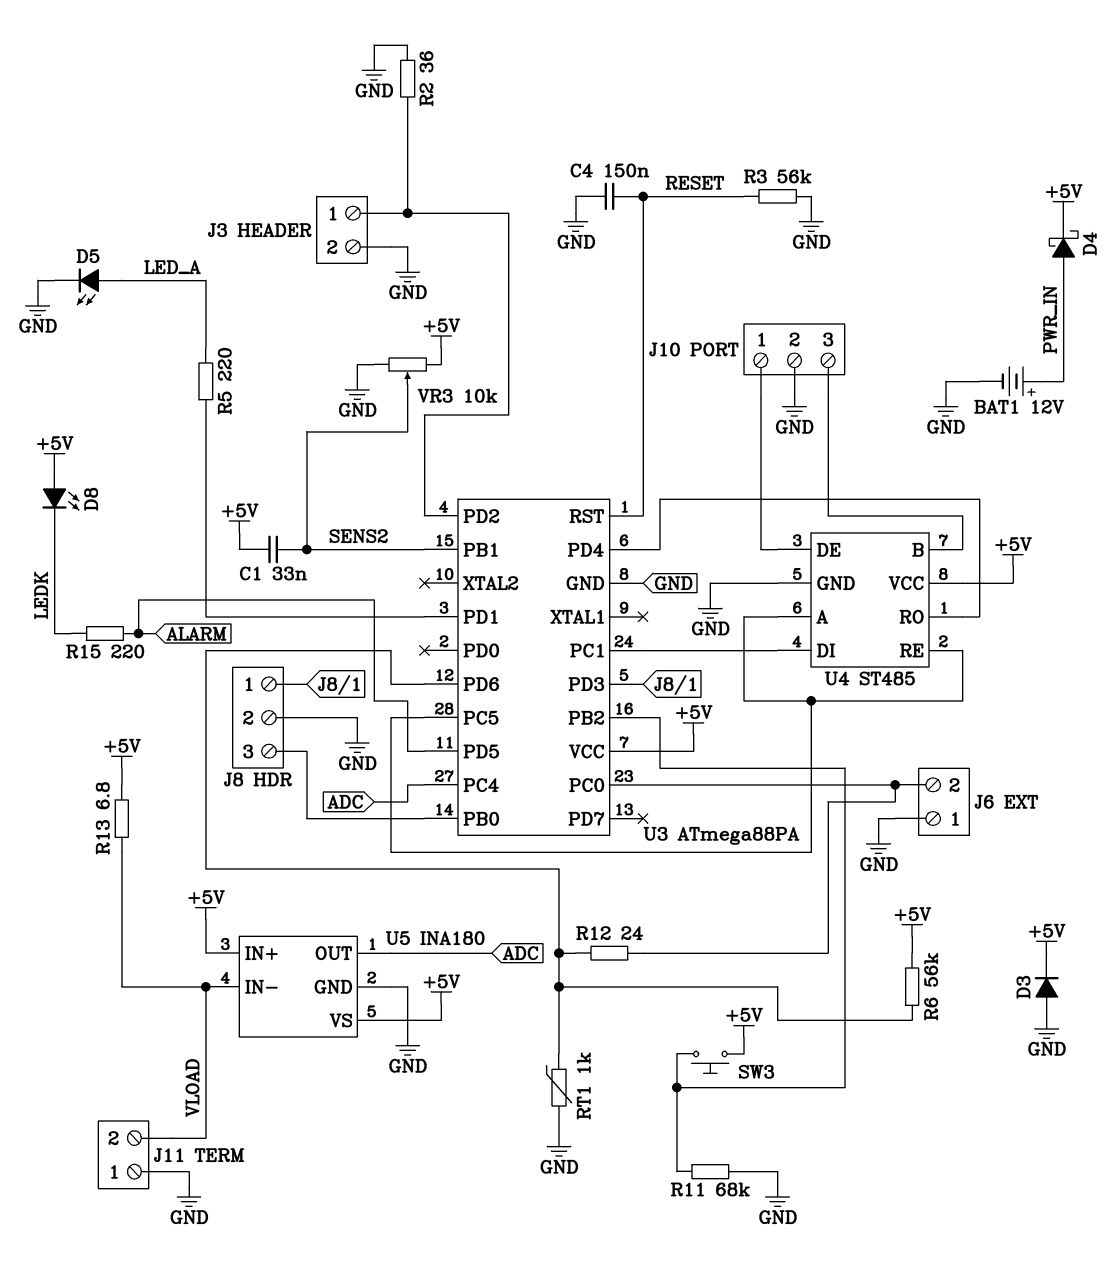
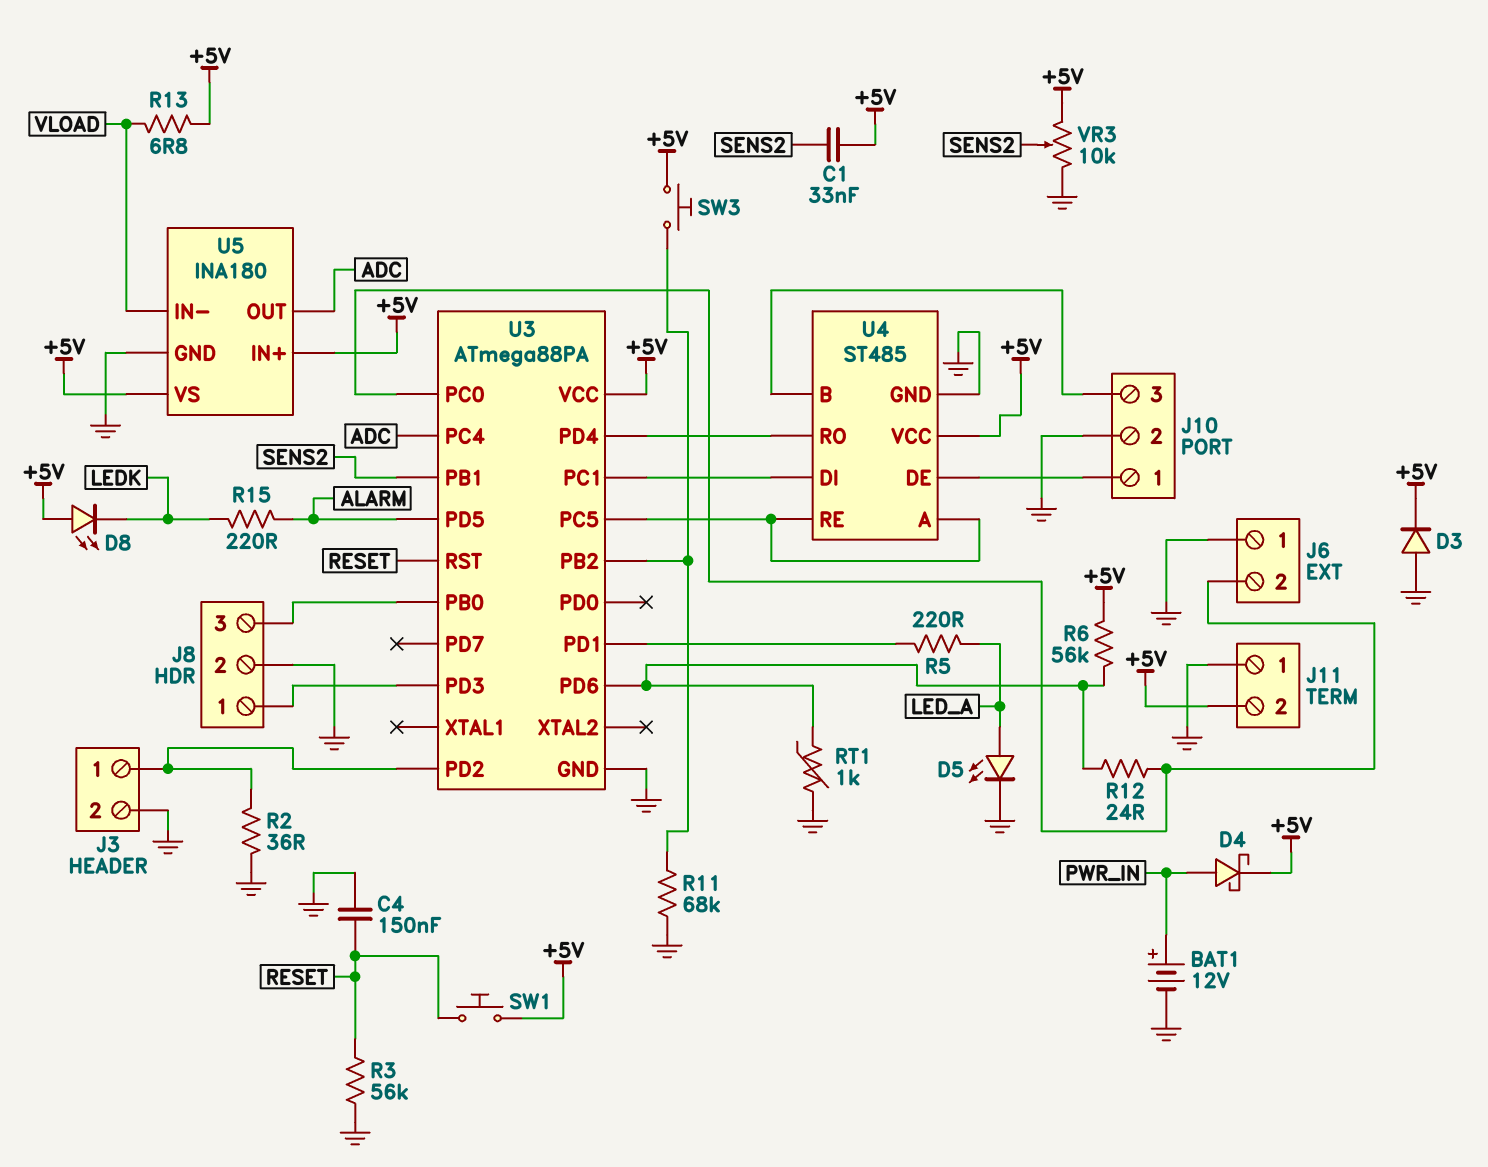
J11 pin 2: VLOAD -> +5V
SW1: none -> button (+5V, RESET)

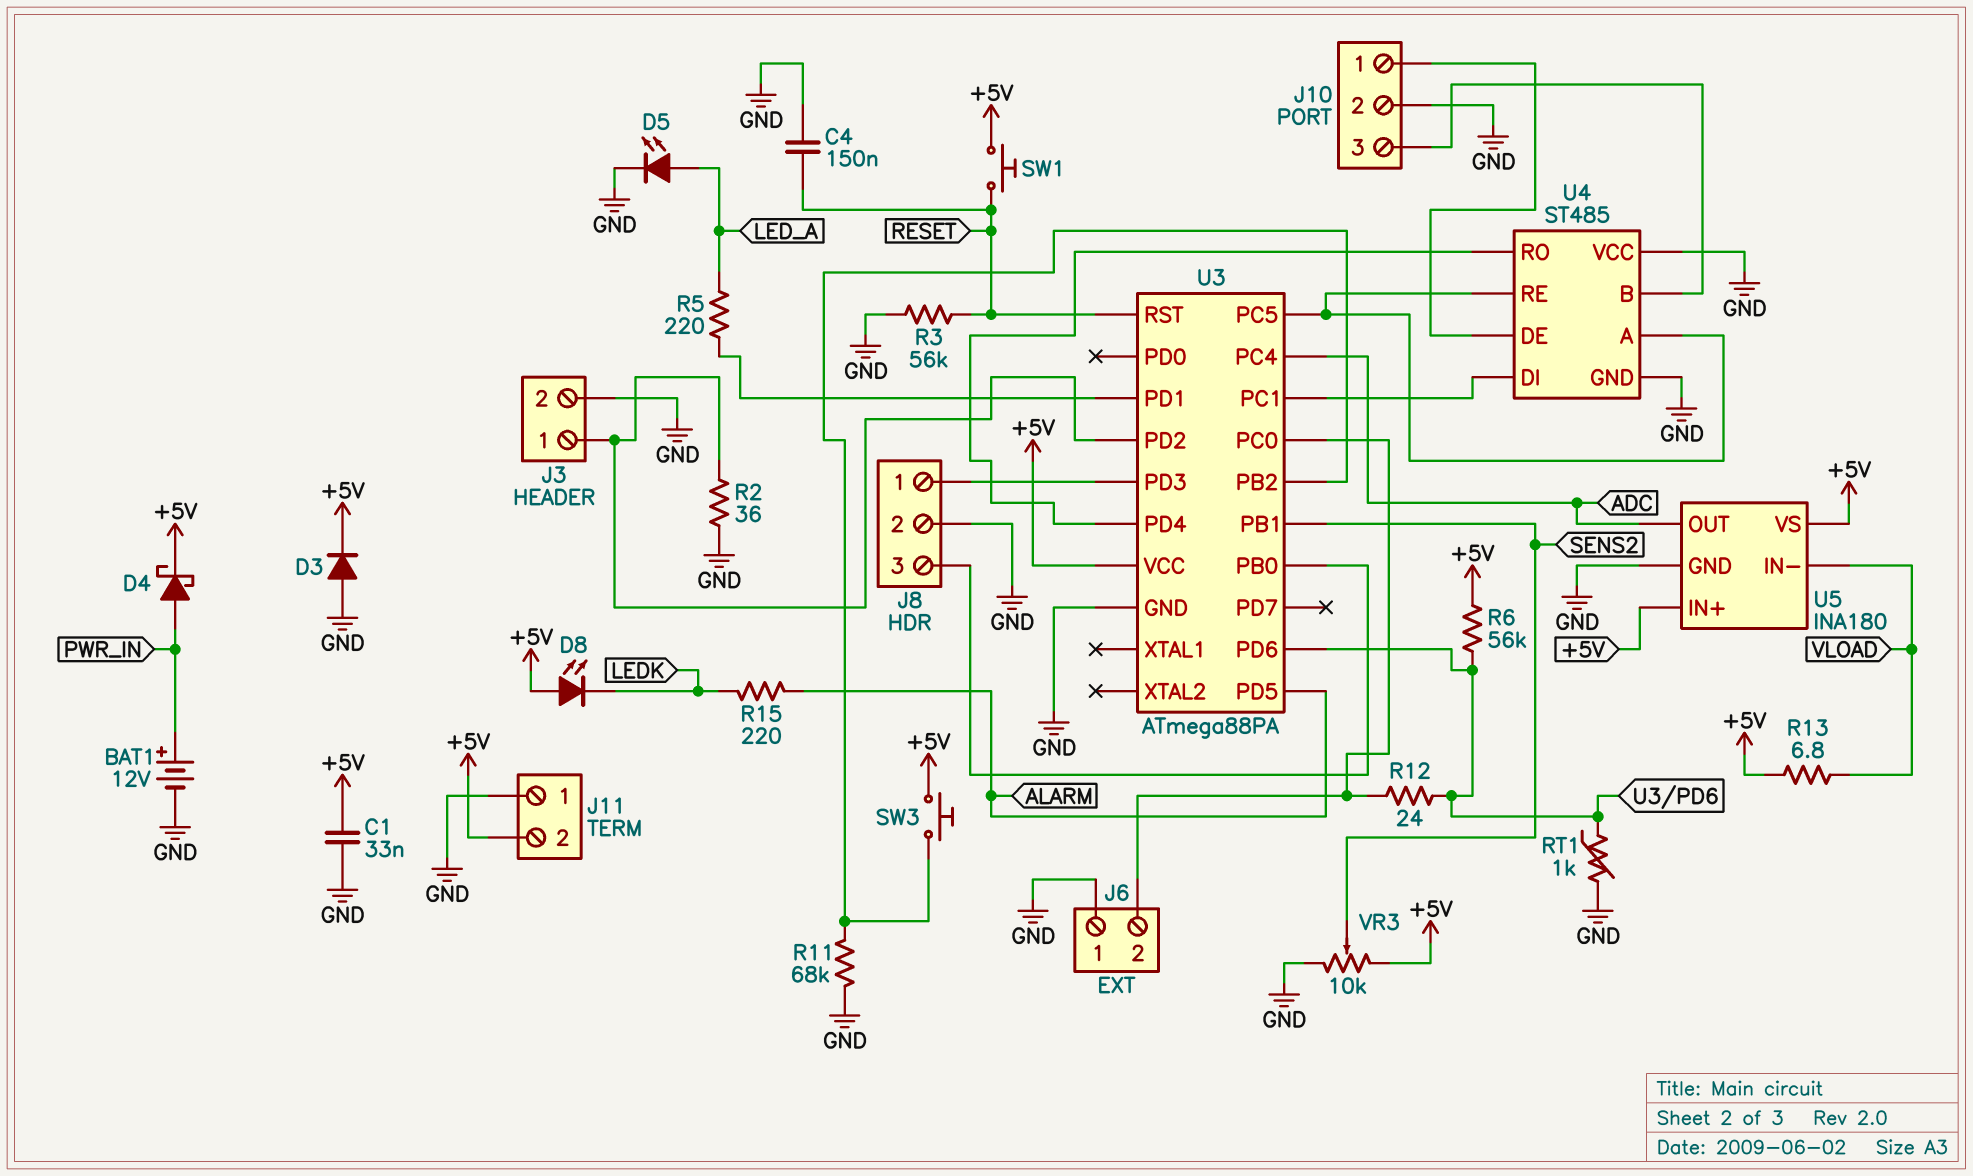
C1: 33nF (+5V, SENS2) -> 33nF (+5V, GND)
U4 pin VCC: +5V -> GND

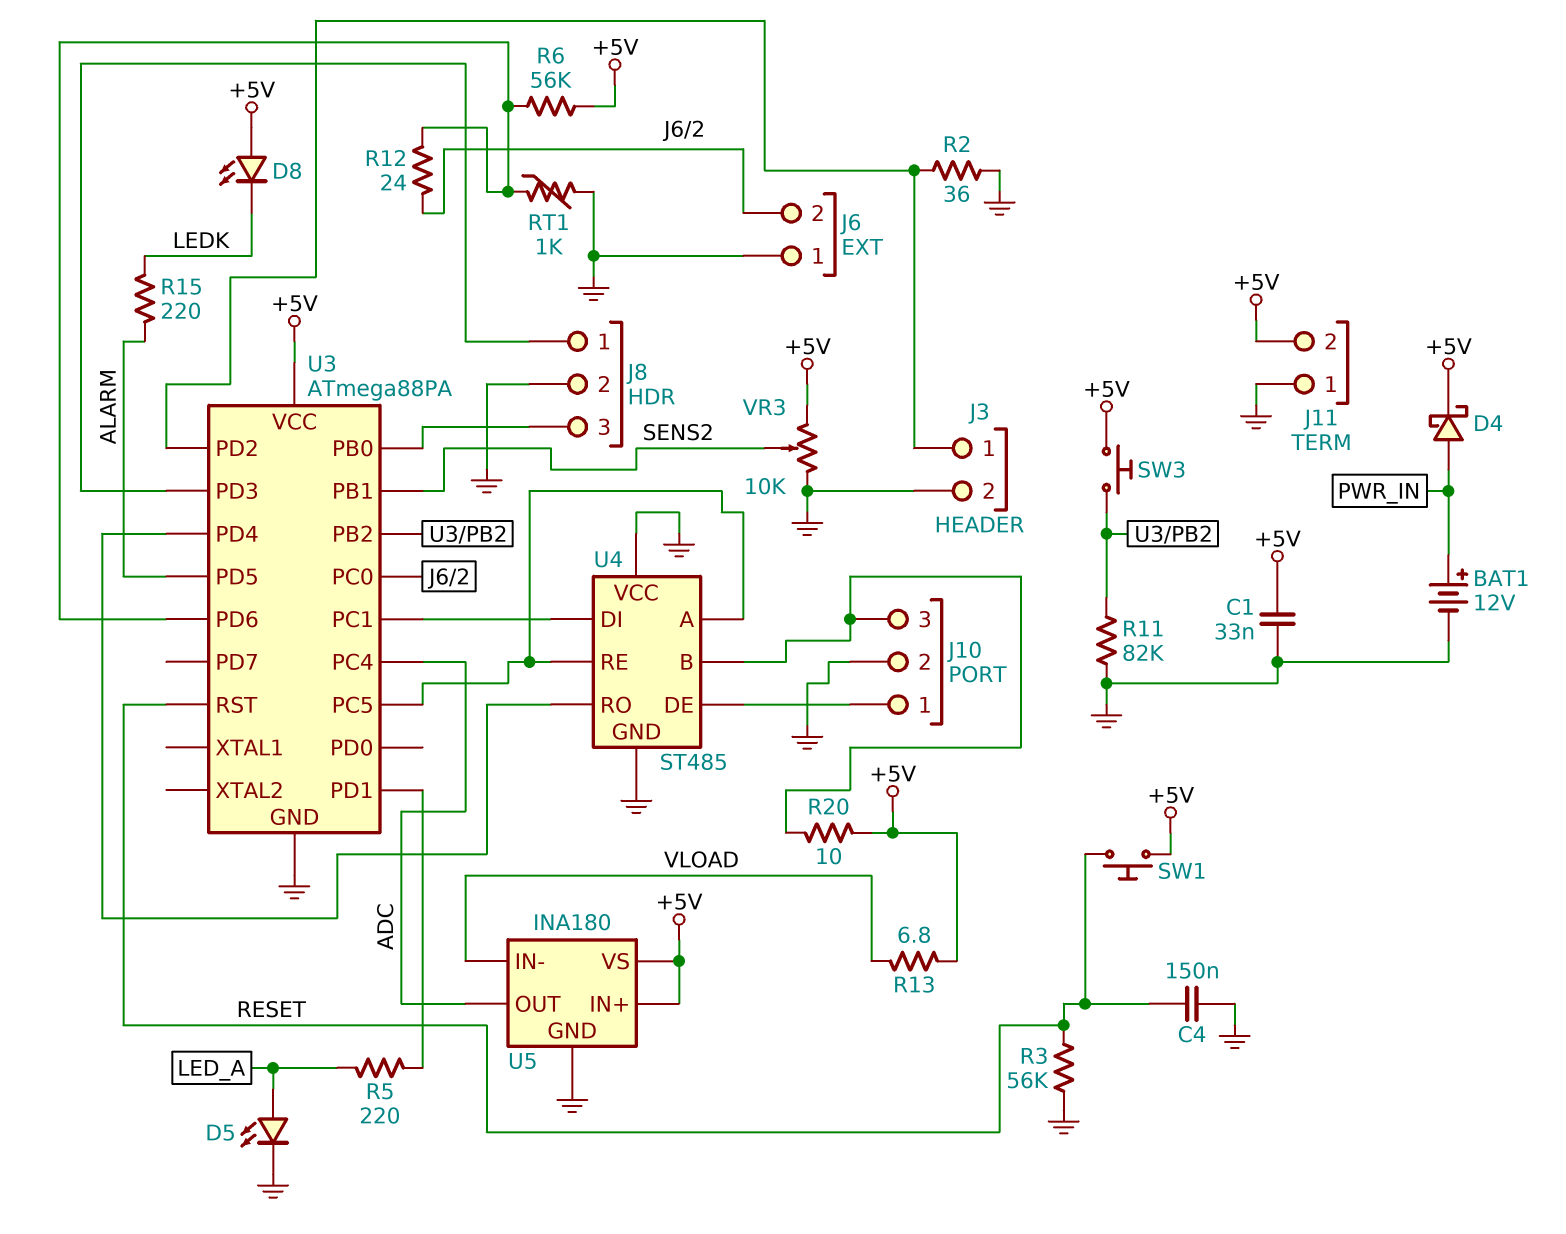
D3: diode (A GND, K +5V) -> none
R11: 68k (GND, U3/PB2) -> 82k (GND, U3/PB2)
R20: none -> 10 (+5V, J10/3)

